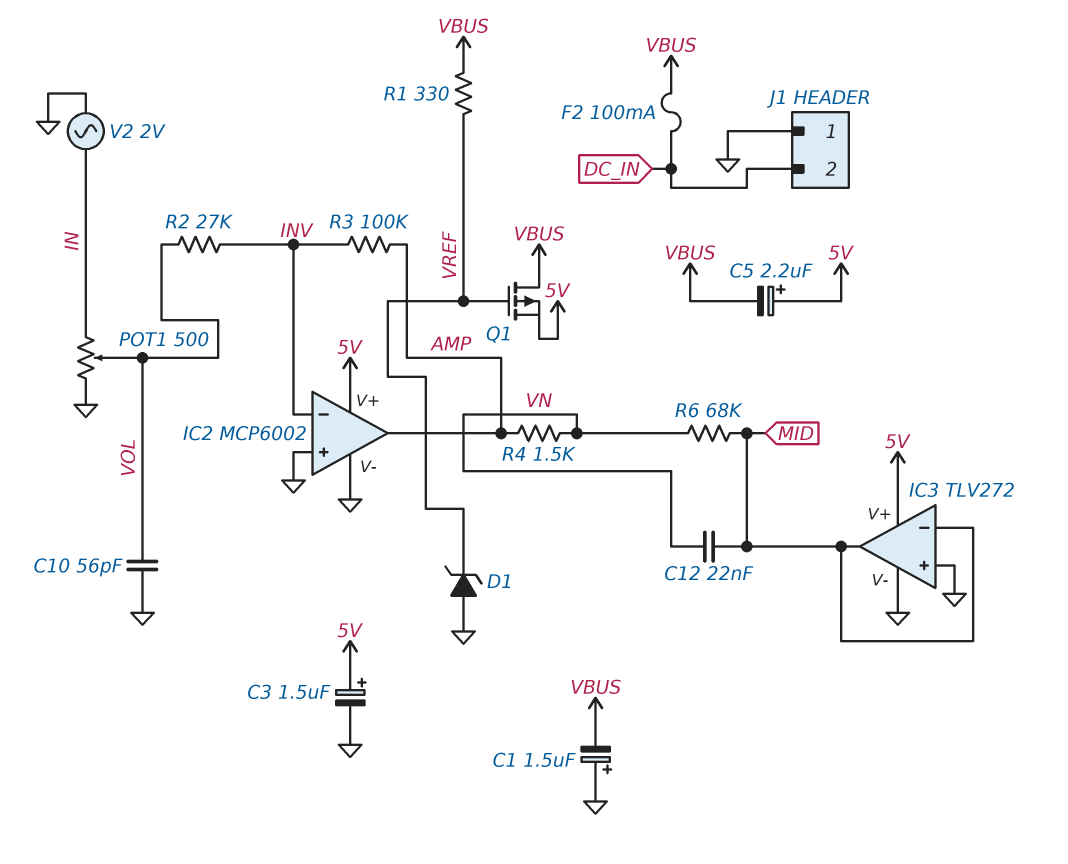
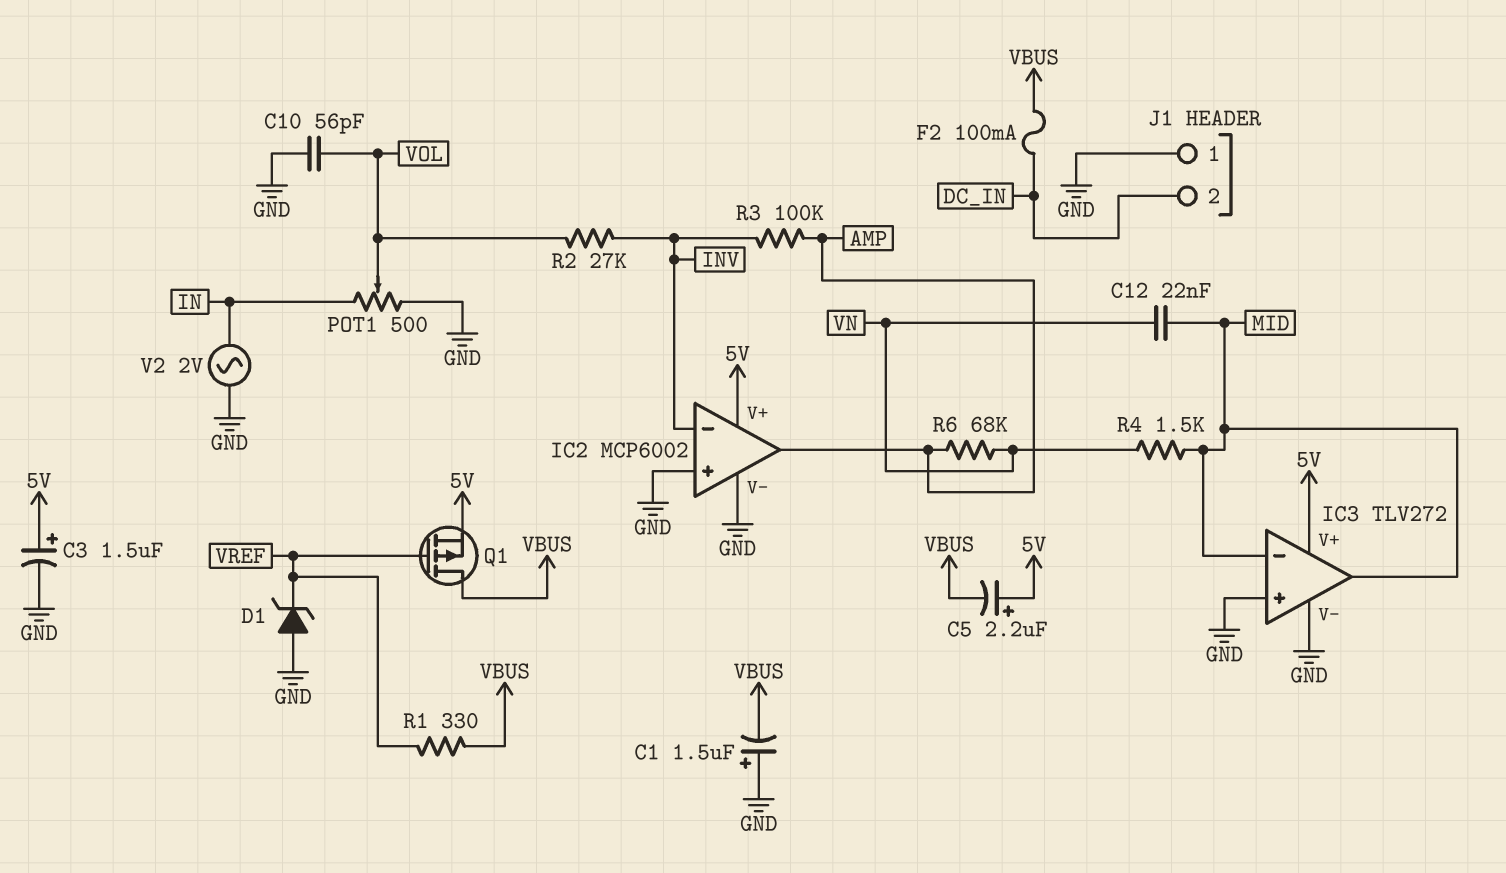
R4: 1.5k (AMP, VN) -> 1.5k (MID, VN)
R6: 68k (MID, VN) -> 68k (AMP, VN)

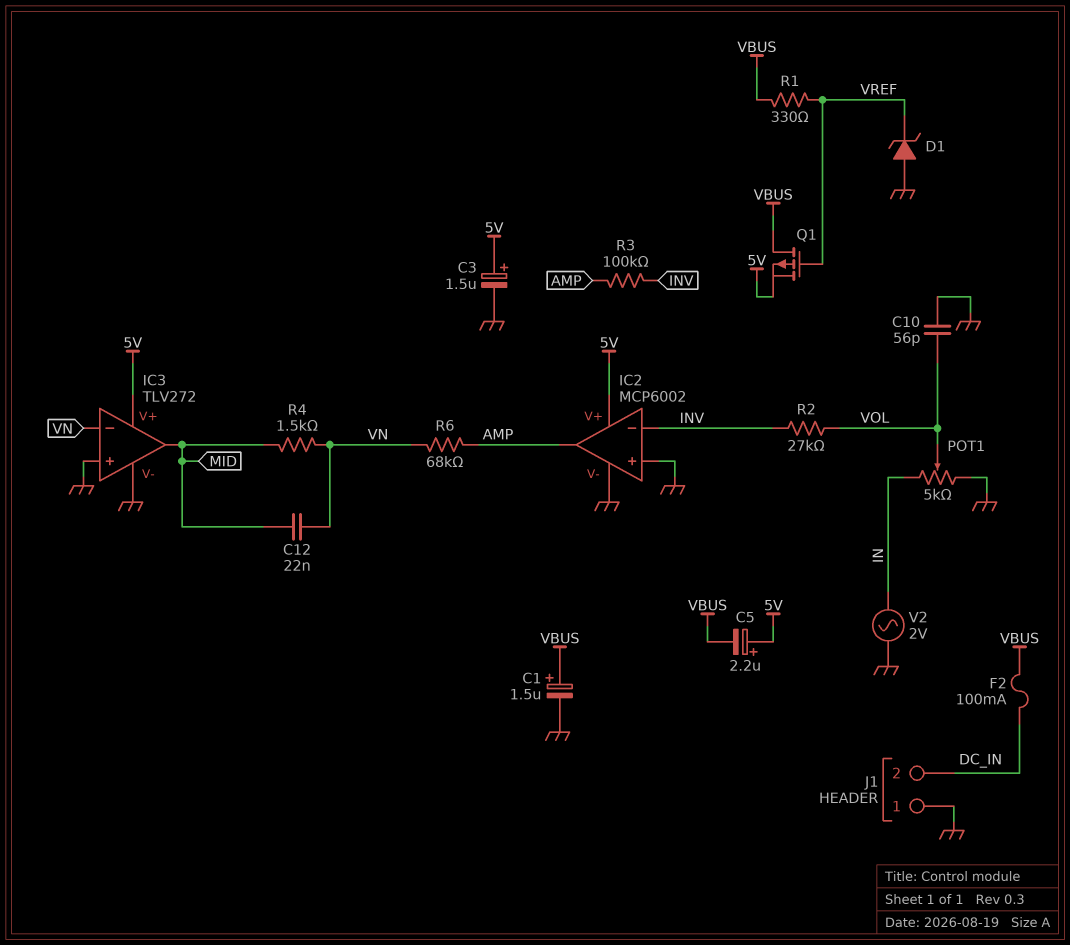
C1: 1.5uF (plus GND, minus VBUS) -> 1.5uF (plus VBUS, minus GND)
IC3 pin in-: MID -> VN
POT1: 500 (GND, IN, wiper VOL) -> 5k (GND, IN, wiper VOL)

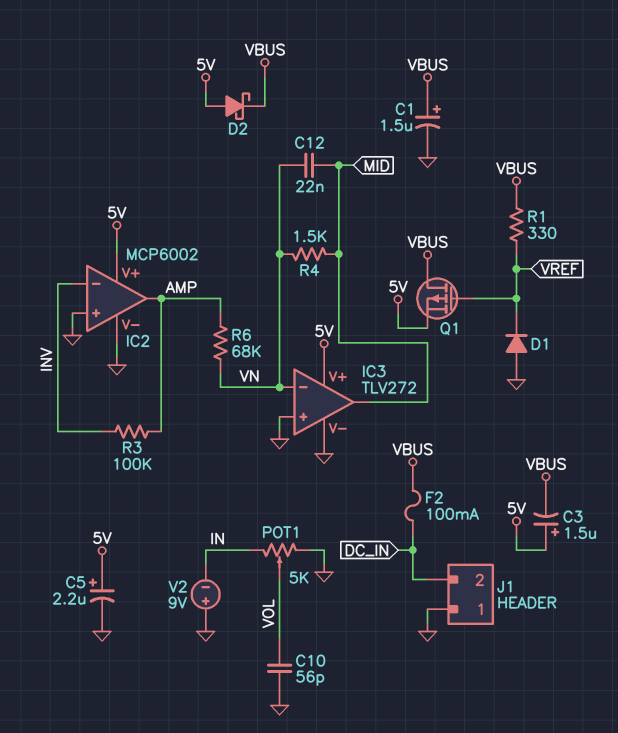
C3: 1.5uF (plus 5V, minus GND) -> 1.5uF (plus 5V, minus VBUS)
C5: 2.2uF (plus 5V, minus VBUS) -> 2.2uF (plus 5V, minus GND)
D1: zener (A GND, K VREF) -> diode (A GND, K VREF)
D2: none -> schottky (A 5V, K VBUS)
R2: 27k (INV, VOL) -> none
V2: AC 2V (GND, IN) -> 9V (plus GND, minus IN)

